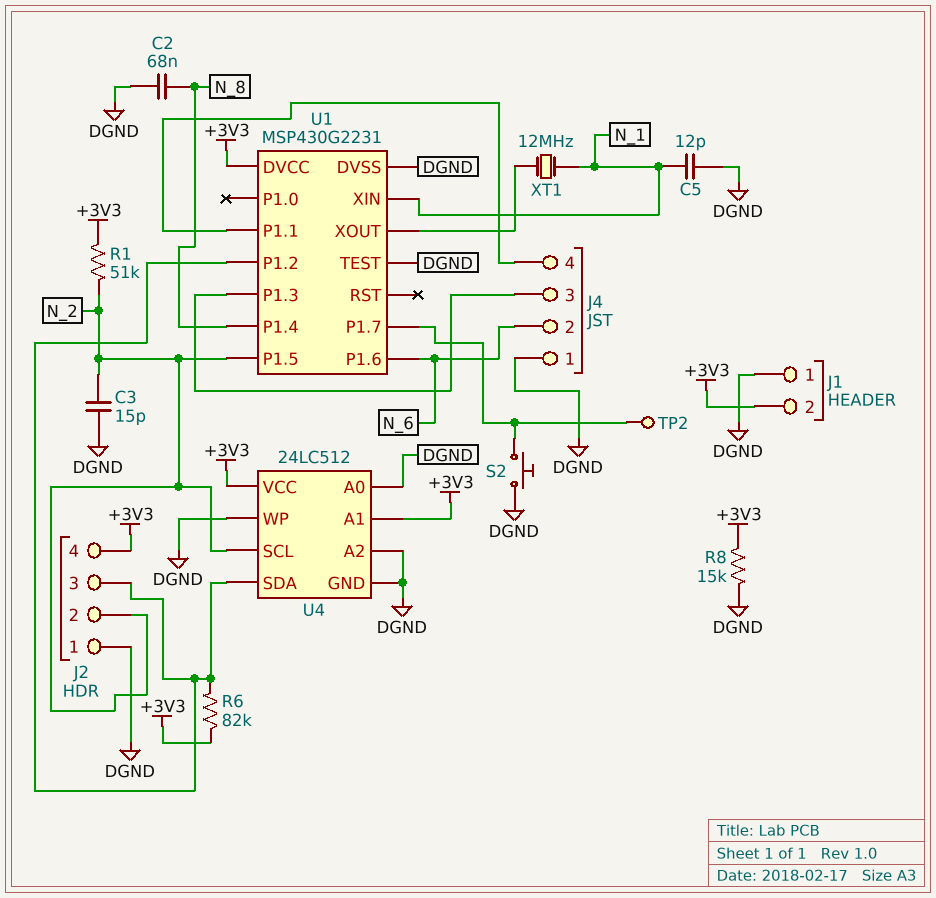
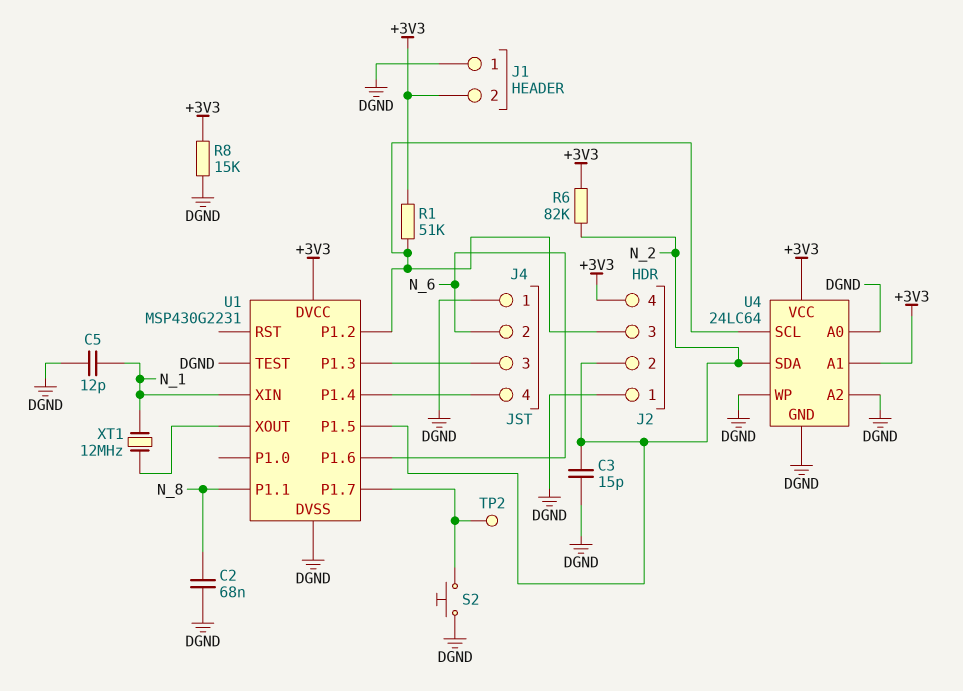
R1: 51k (+3V3, N_2) -> 51k (+3V3, J2/3)
R6: 82k (+3V3, J2/3) -> 82k (+3V3, N_2)
U1 pin P1.1: J4/4 -> N_8
U1 pin P1.4: N_8 -> J4/4
U4: 24LC512 -> 24LC64
U4 pin SCL: N_2 -> J2/3
U4 pin SDA: J2/3 -> N_2

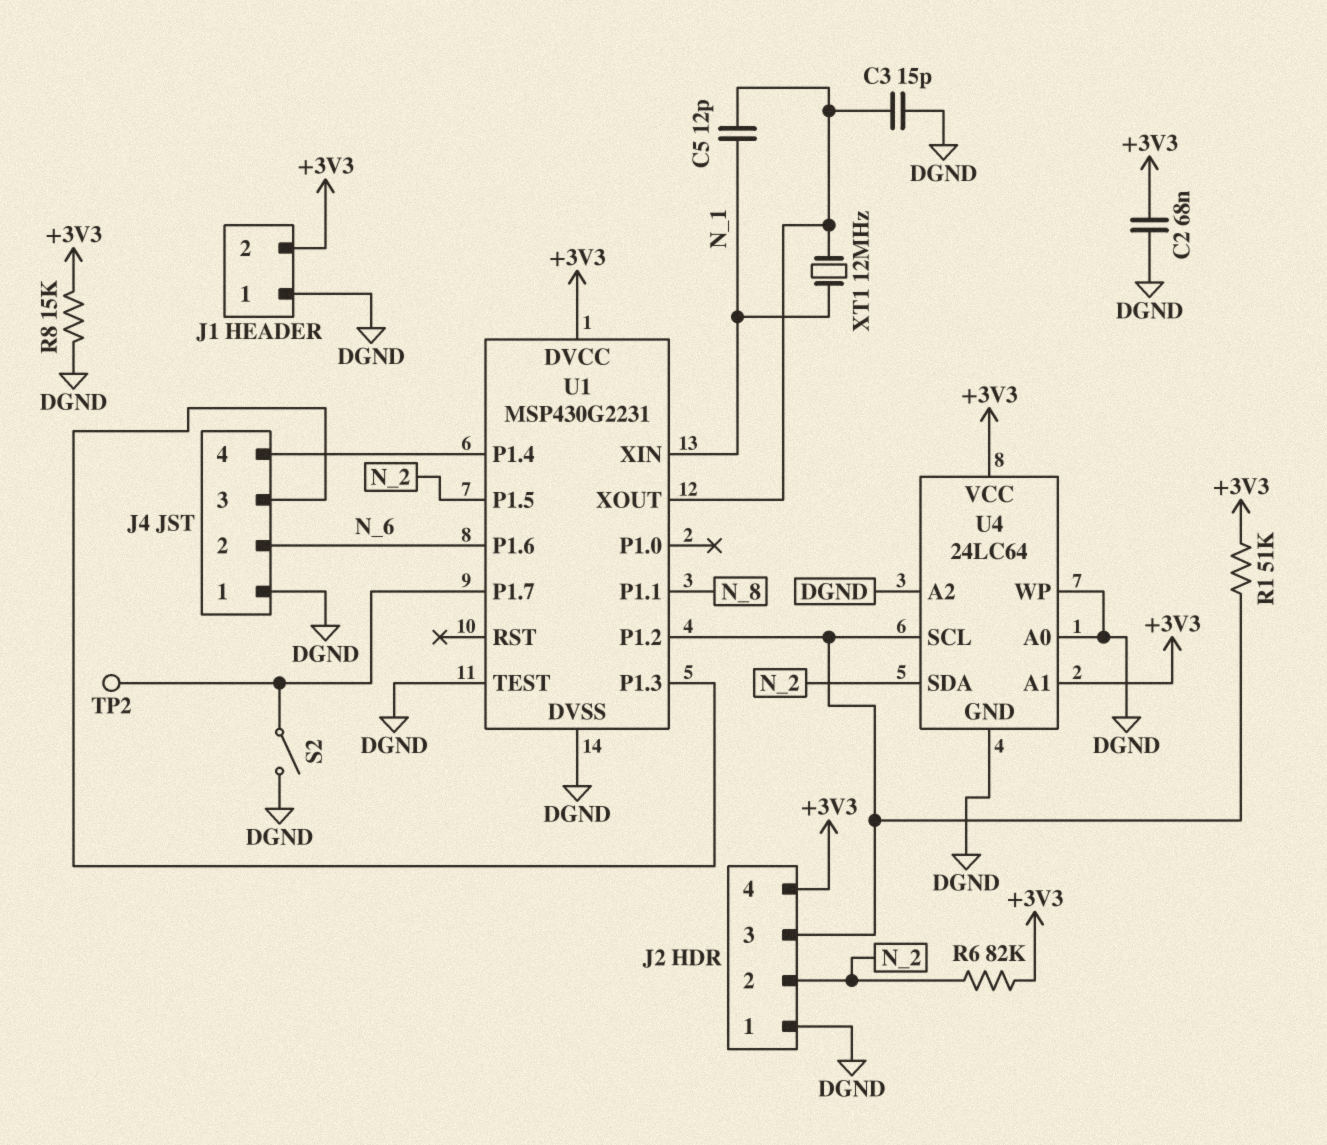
C2: 68nF (DGND, N_8) -> 68nF (+3V3, DGND)
C3: 15pF (DGND, N_2) -> 15pF (DGND, U1/XOUT)
C5: 12pF (DGND, N_1) -> 12pF (N_1, U1/XOUT)
S2: button (DGND, U1/P1.7) -> switch (DGND, U1/P1.7)

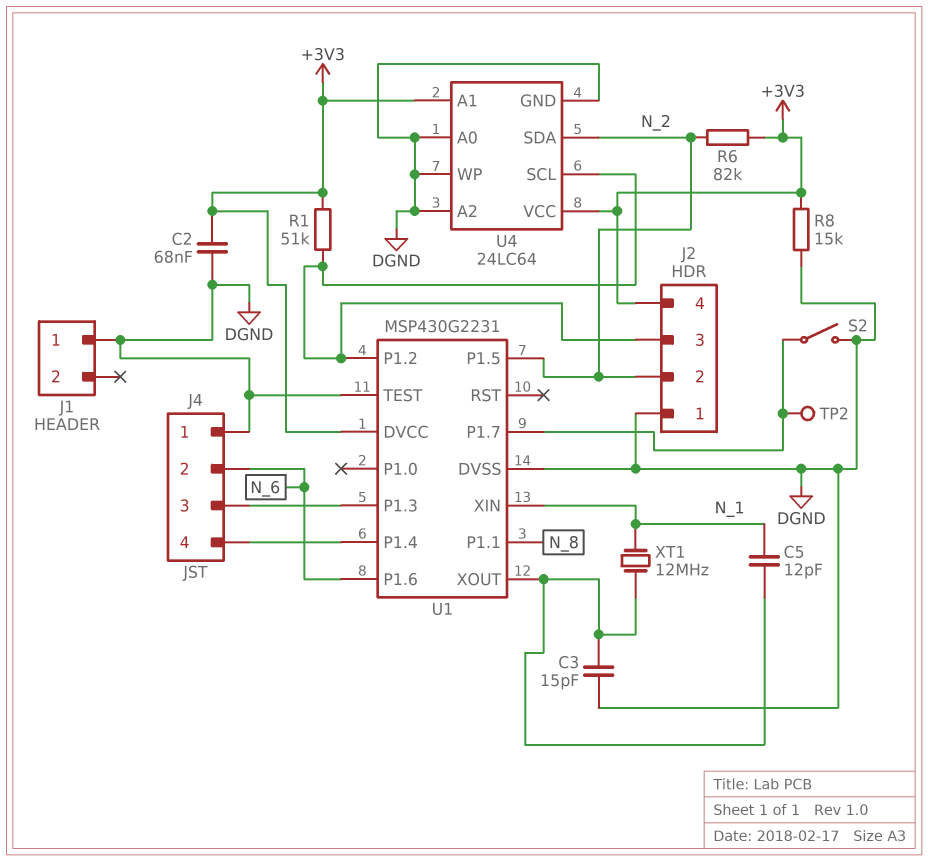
J1 pin 2: +3V3 -> none

